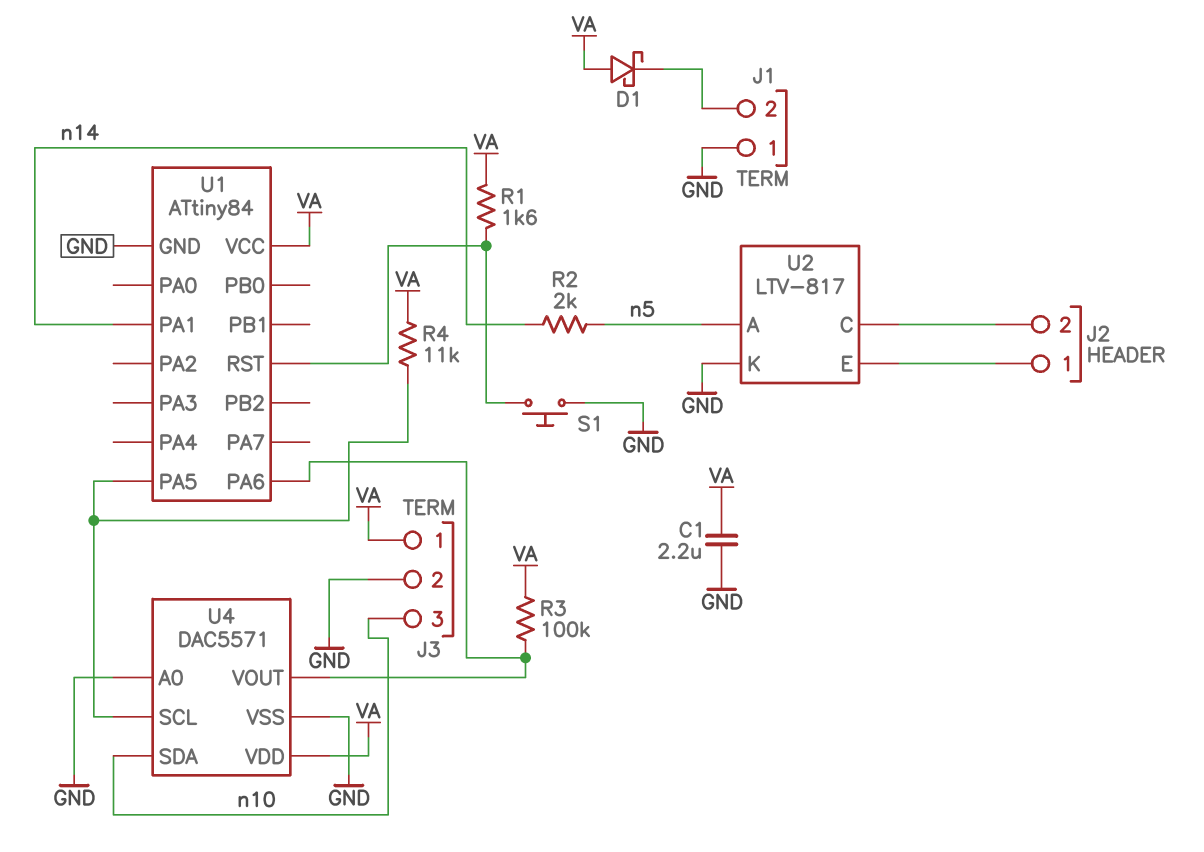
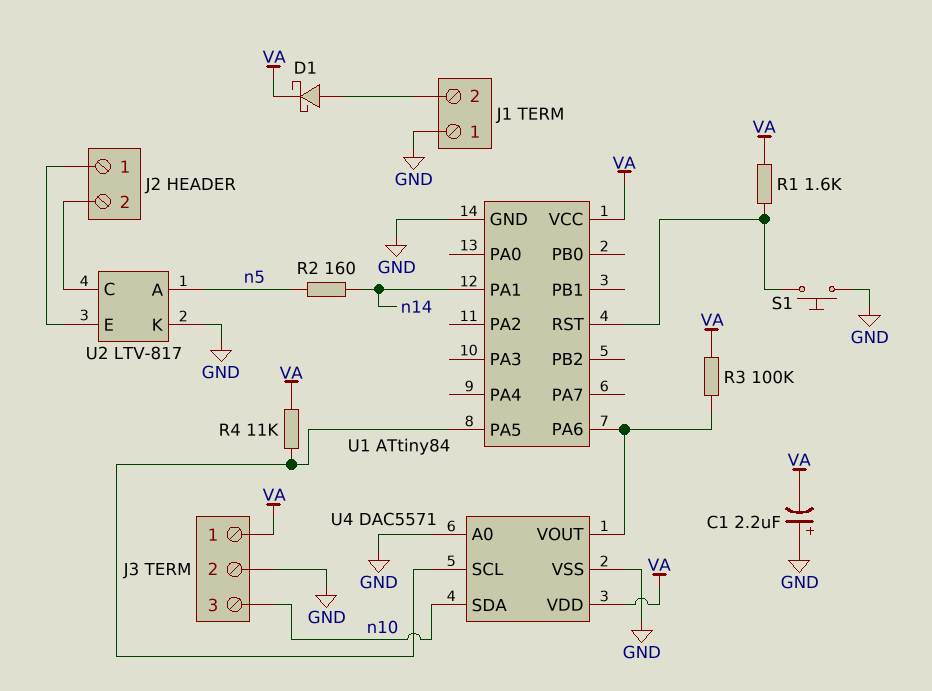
C1: 2.2uF (GND, VA) -> 2.2uF (plus GND, minus VA)
D1: schottky (A VA, K J1/2) -> schottky (A J1/2, K VA)
R2: 2k (n5, n14) -> 160 (n5, n14)

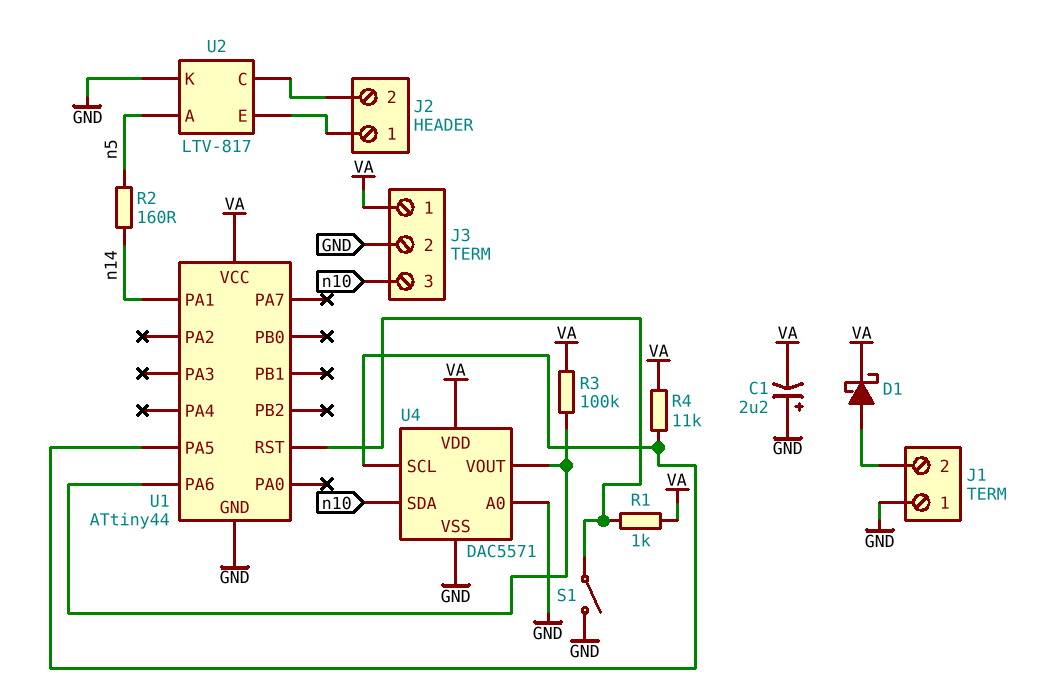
R1: 1.6k (U1/RST, VA) -> 1k (U1/RST, VA)
S1: button (GND, U1/RST) -> switch (GND, U1/RST)
U1: ATtiny84 -> ATtiny44

